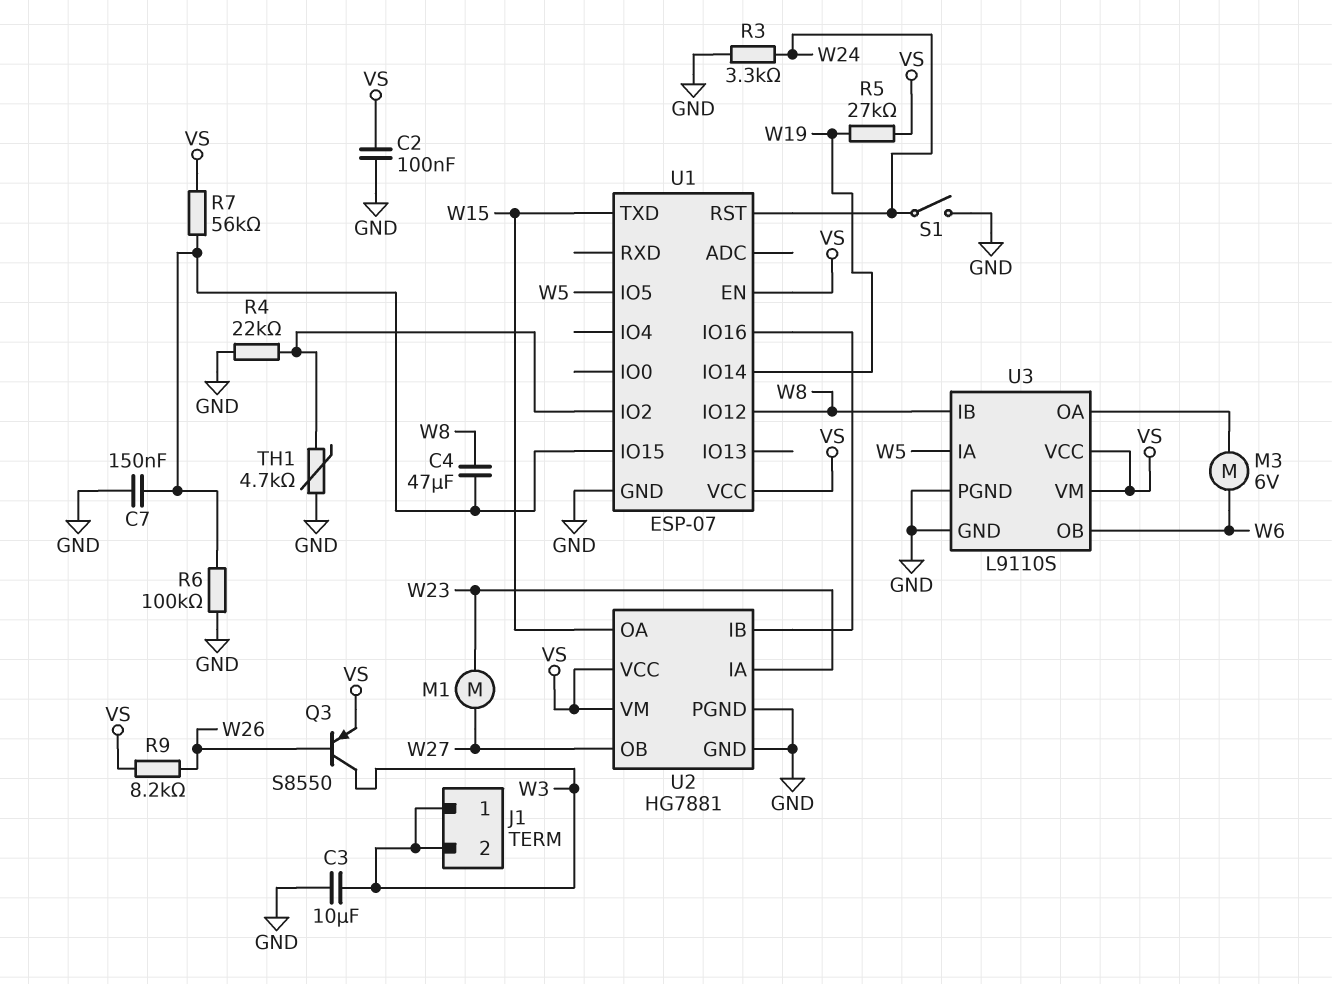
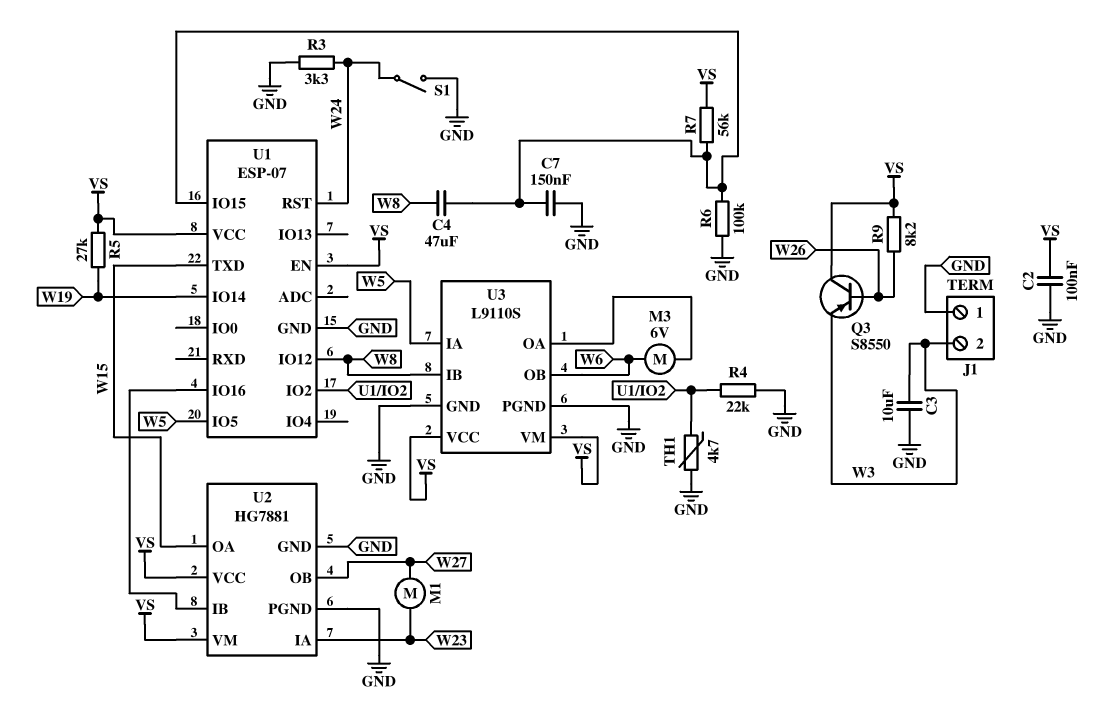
J1 pin 1: W3 -> GND
Q3: PNP S8550 (B W26, C W3, E VS) -> PNP S8550 (B W26, C VS, E W3)

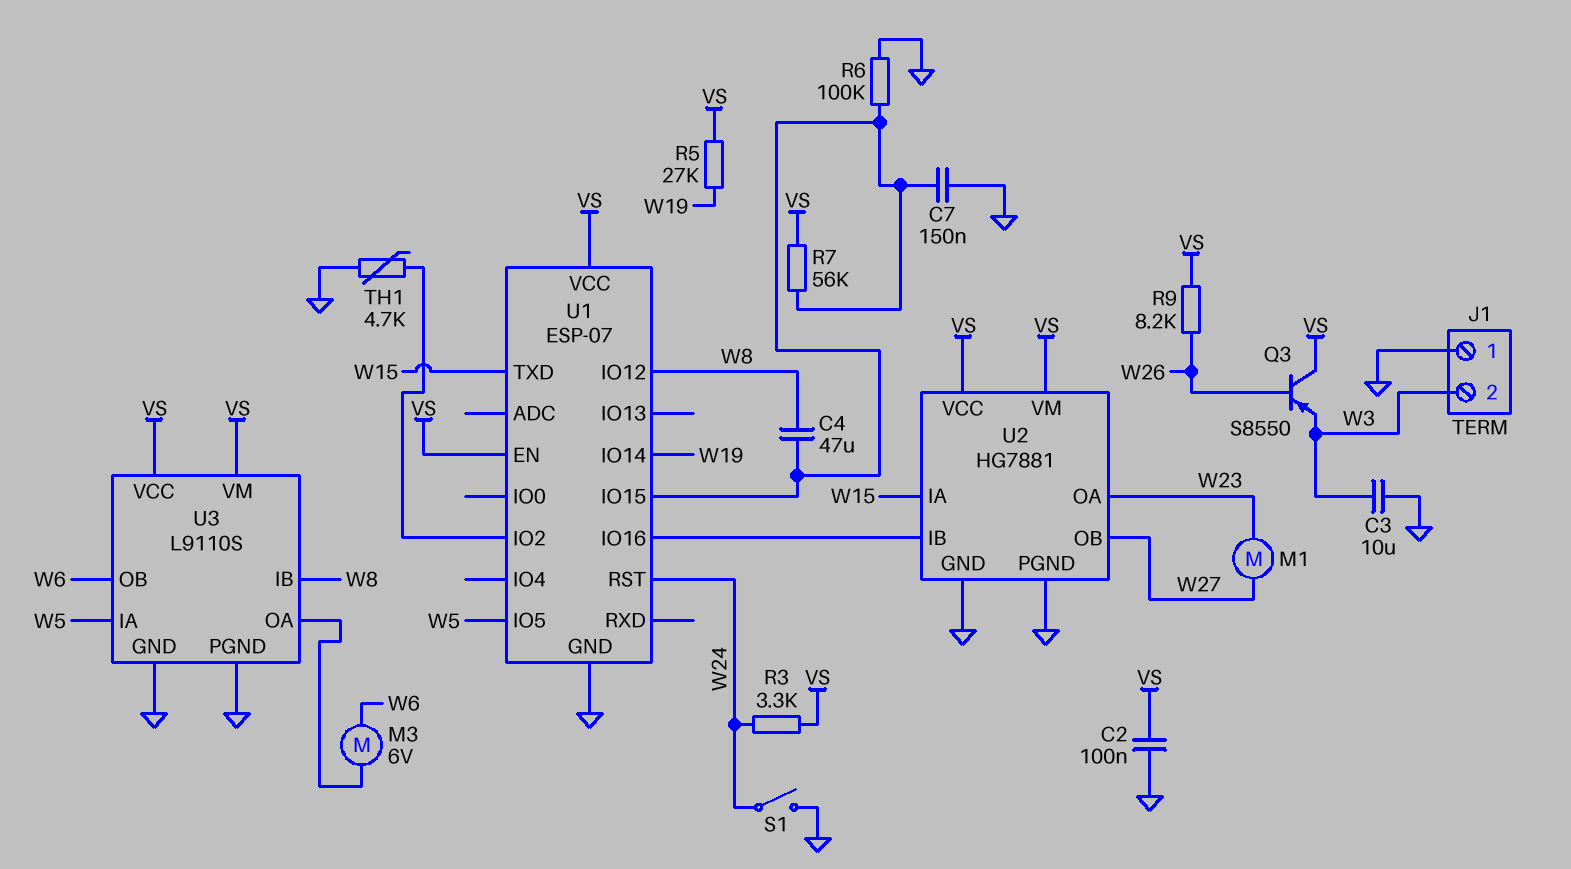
R3: 3.3k (GND, W24) -> 3.3k (VS, W24)
R4: 22k (GND, U1/IO2) -> none
U2 pin IA: W23 -> W15
U2 pin OA: W15 -> W23

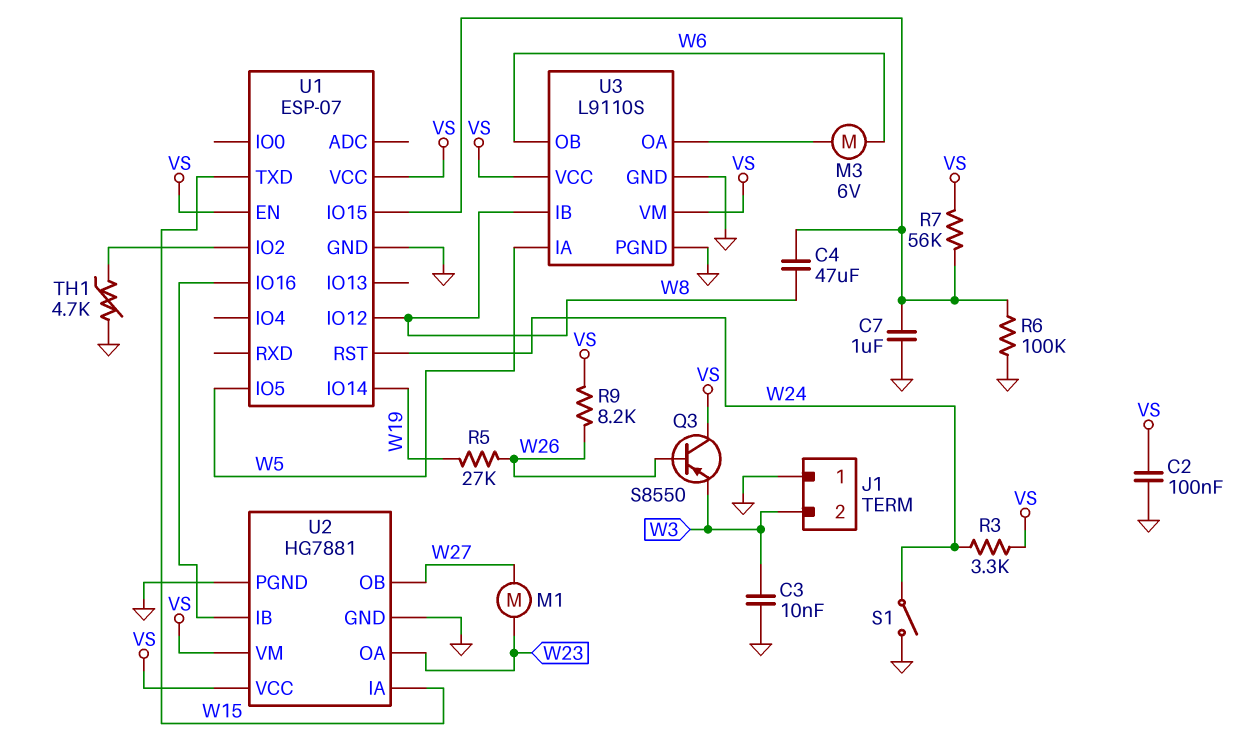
C3: 10uF (GND, W3) -> 10nF (GND, W3)
C7: 150nF (GND, U1/IO15) -> 1uF (GND, U1/IO15)
R5: 27k (VS, W19) -> 27k (W19, W26)

